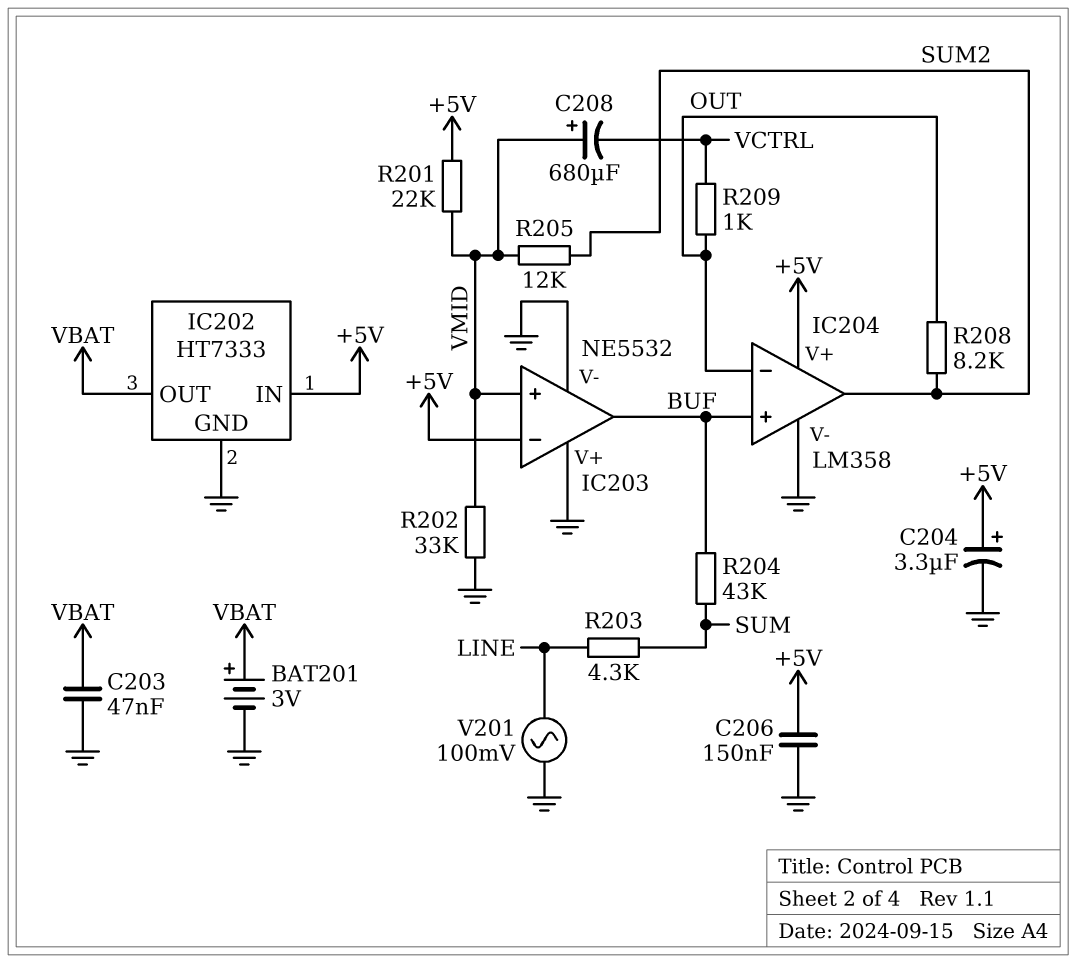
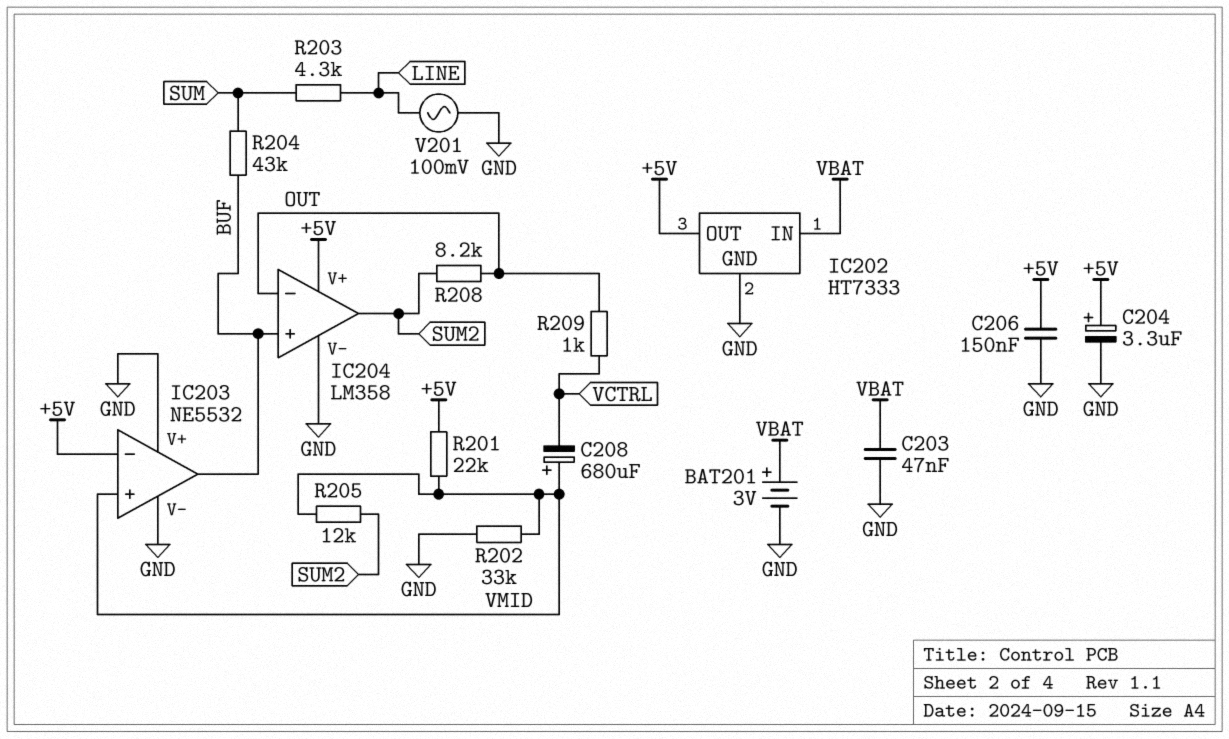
IC202 pin IN: +5V -> VBAT
IC202 pin OUT: VBAT -> +5V

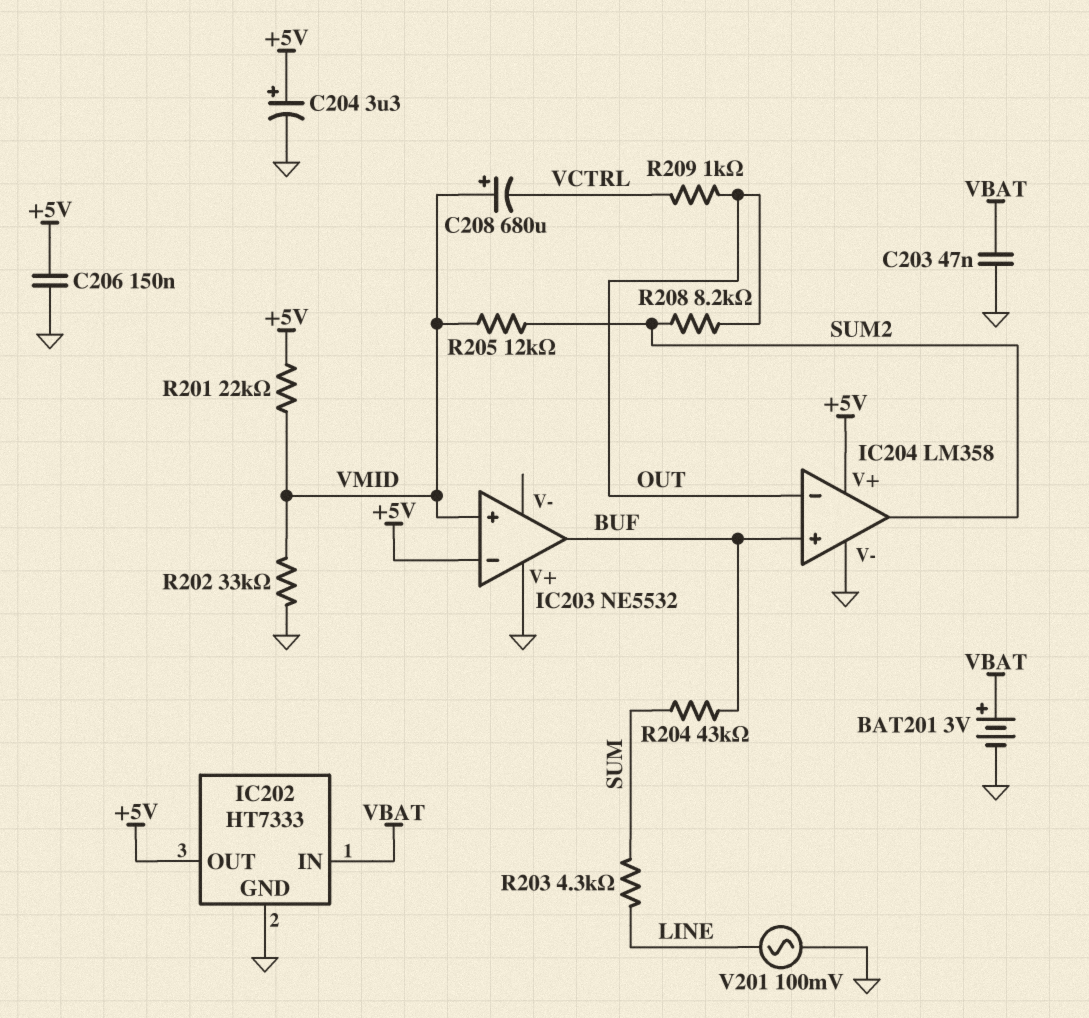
IC203 pin V-: GND -> none

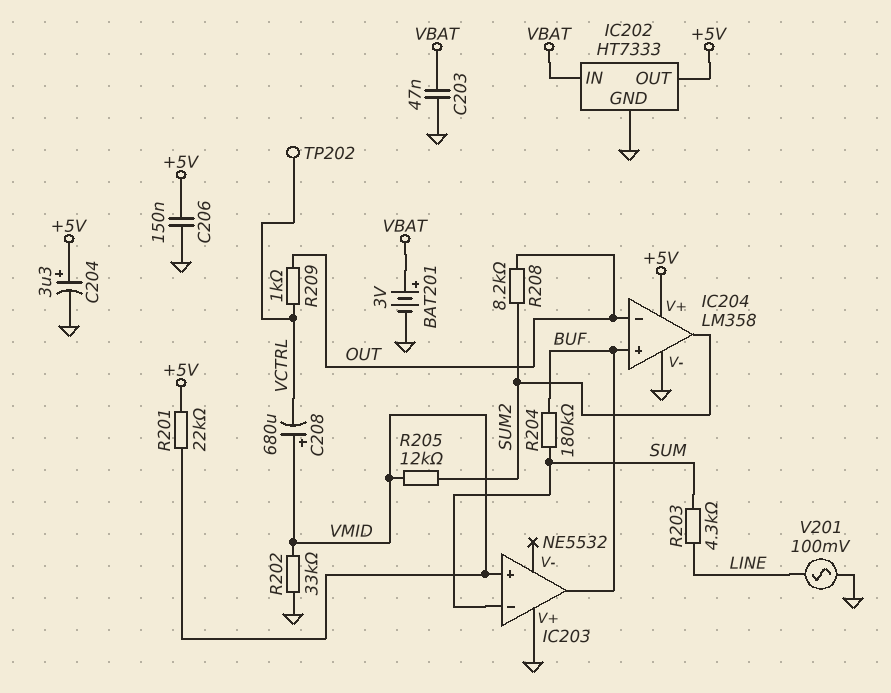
IC203 pin in-: +5V -> SUM
R204: 43k (BUF, SUM) -> 180k (BUF, SUM)
TP202: none -> test point (VCTRL)

